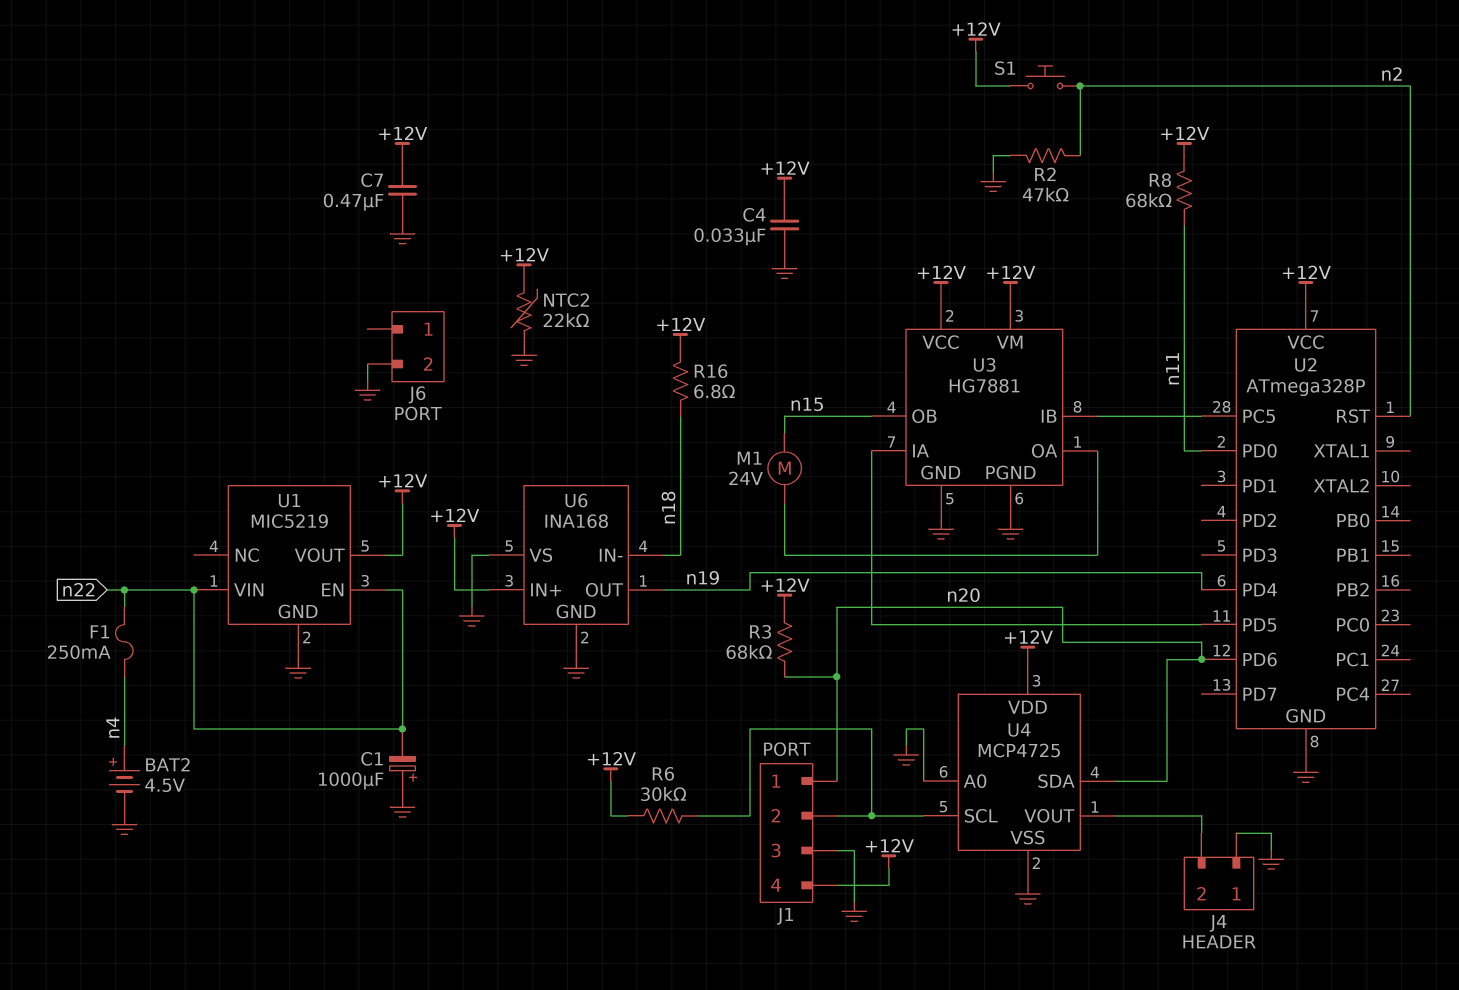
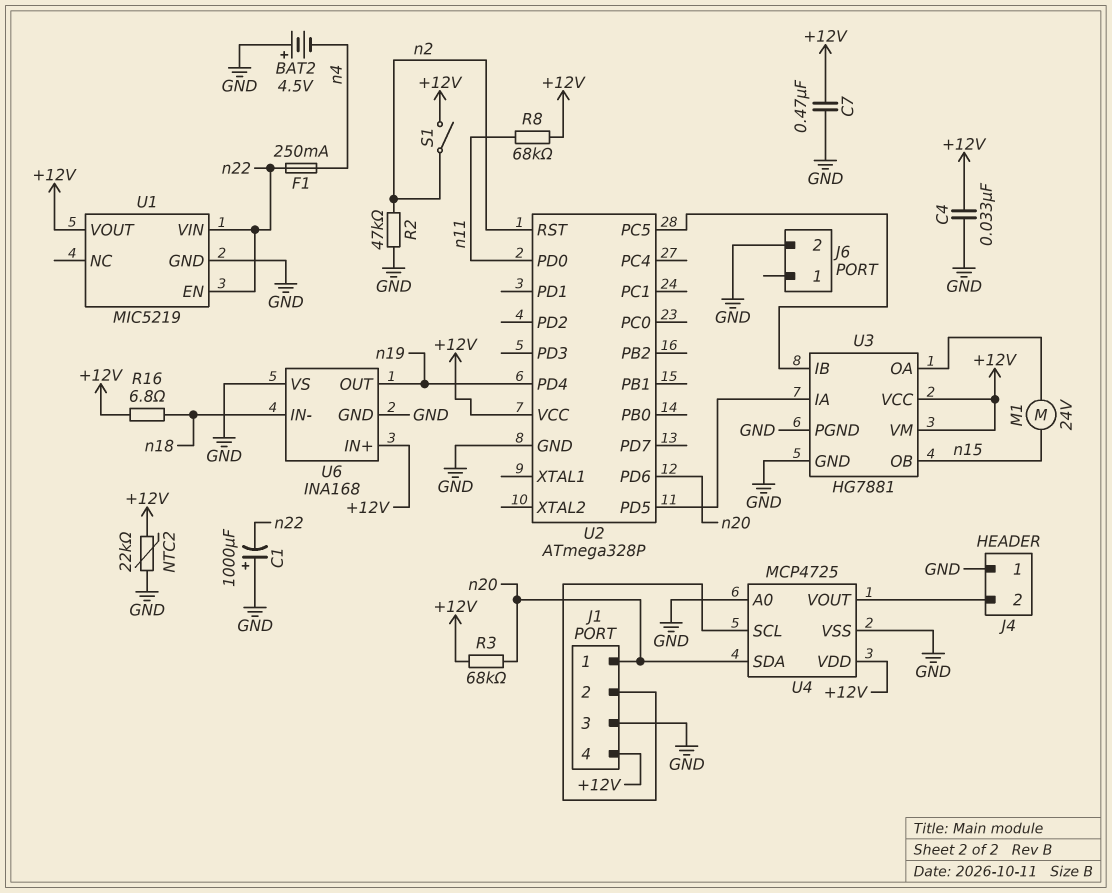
BAT2: 4.5V (plus n4, minus GND) -> 4.5V (plus GND, minus n4)
R6: 30k (+12V, J1/2) -> none
S1: button (+12V, n2) -> switch (+12V, n2)

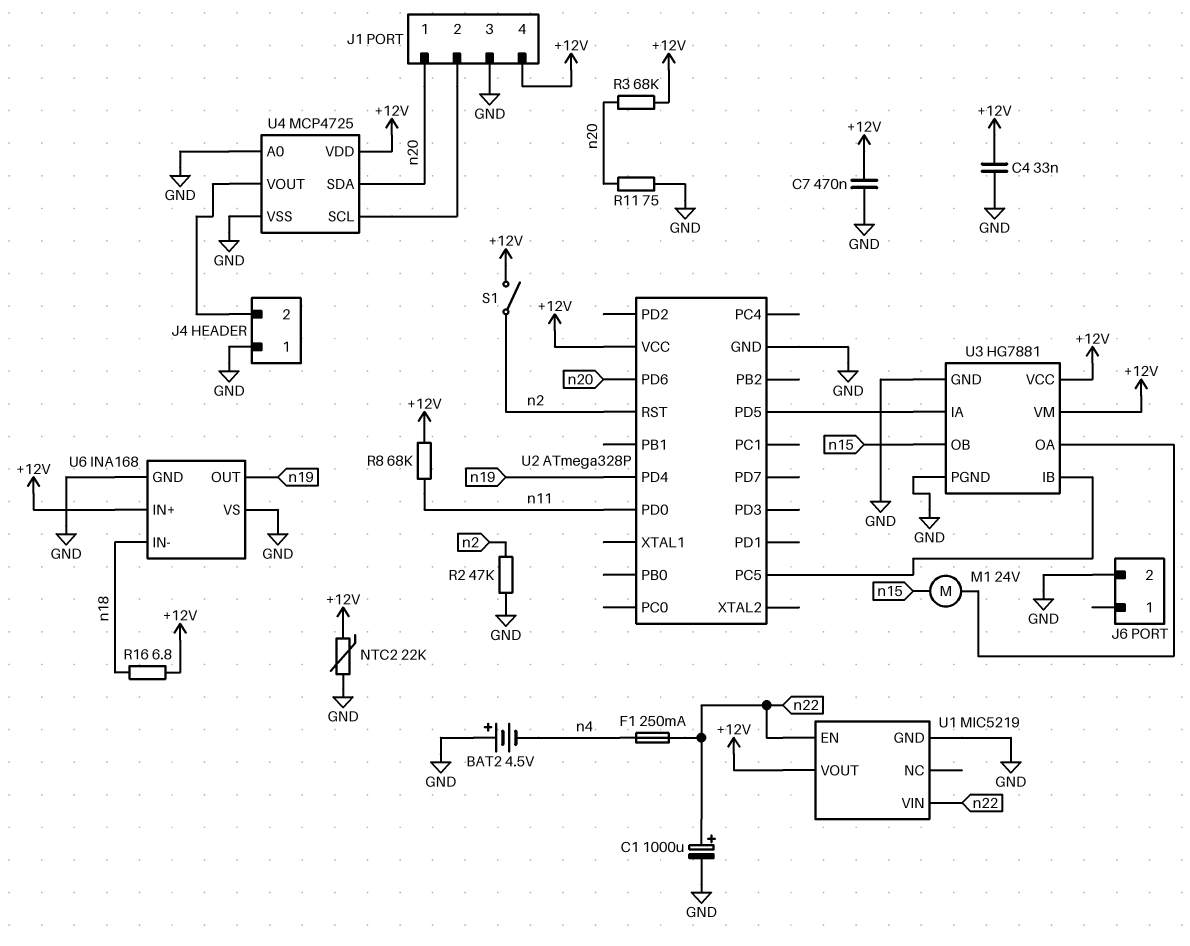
C1: 1000uF (plus GND, minus n22) -> 1000uF (plus n22, minus GND)
R11: none -> 75 (GND, n20)

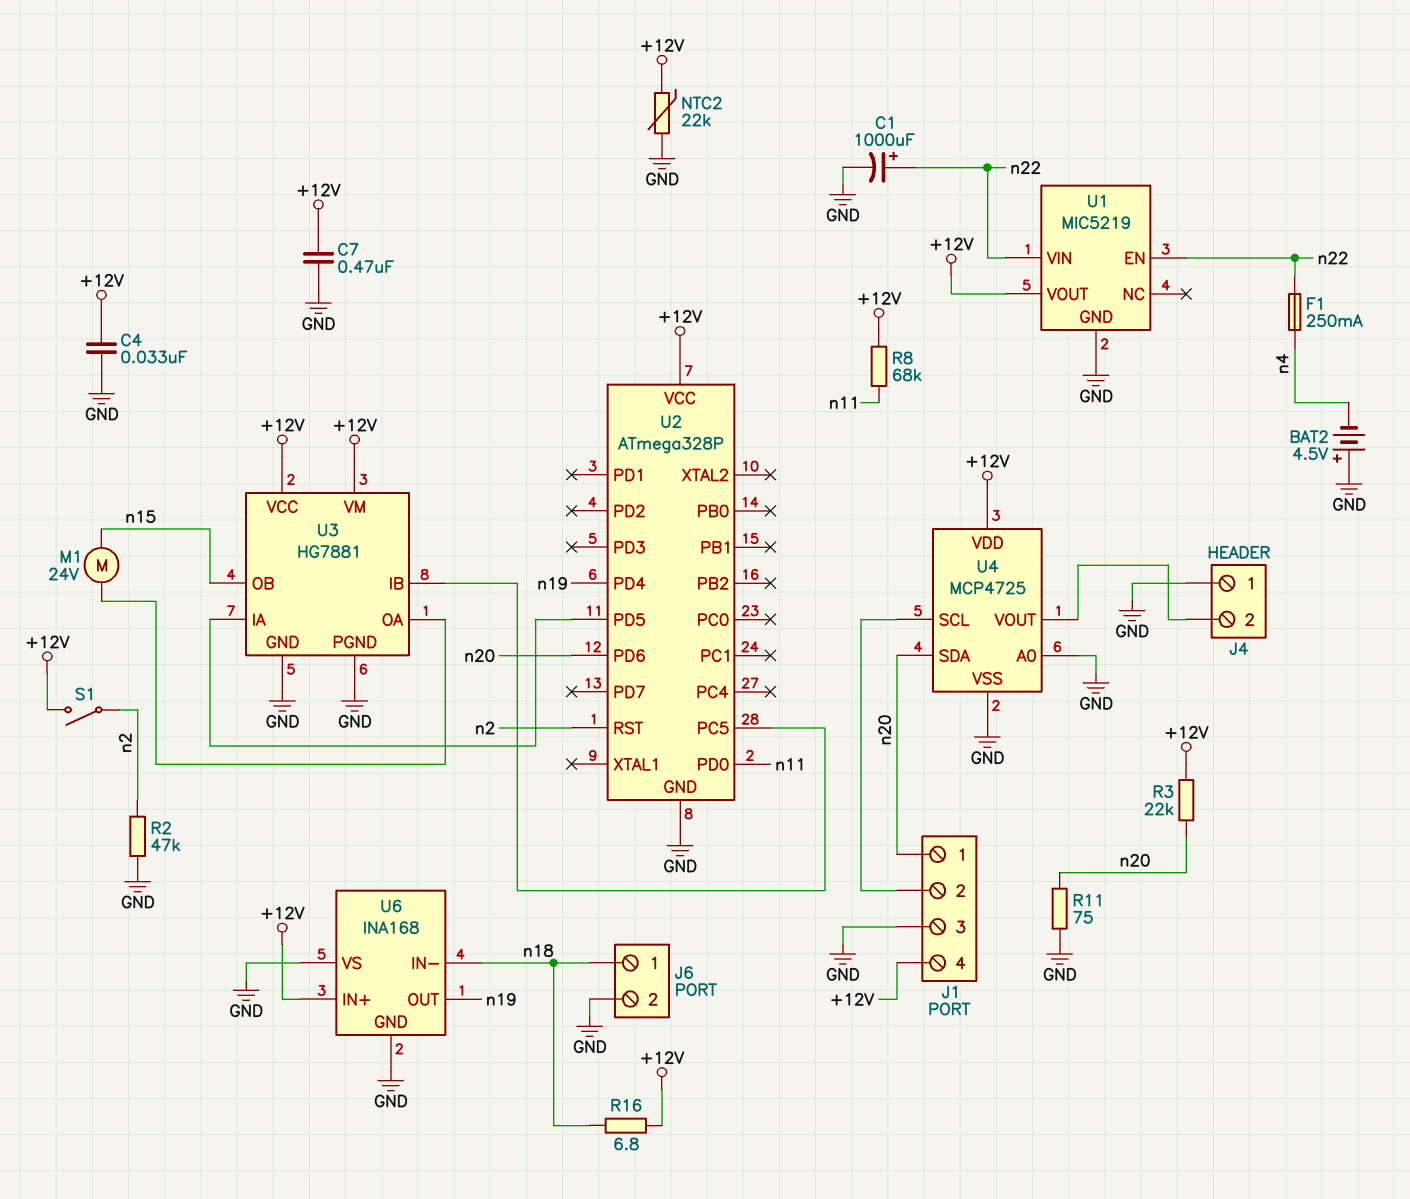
J6 pin 1: none -> n18
R3: 68k (+12V, n20) -> 22k (+12V, n20)

